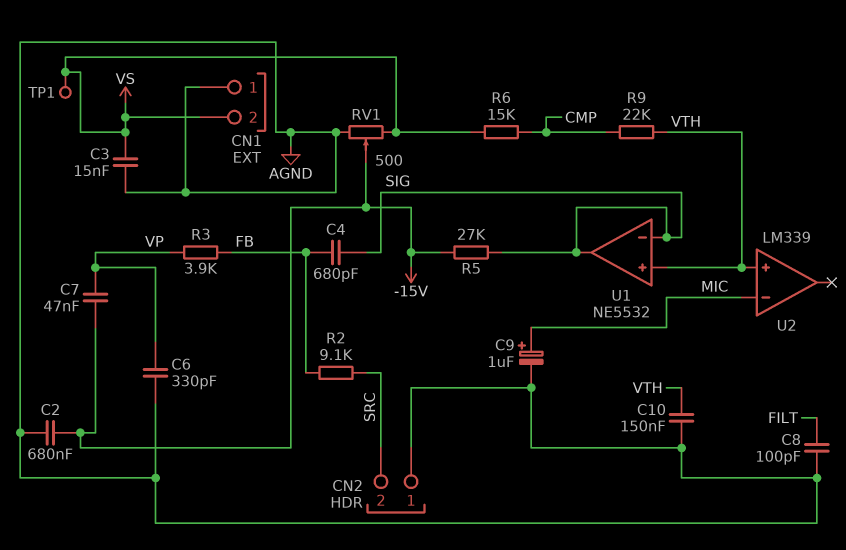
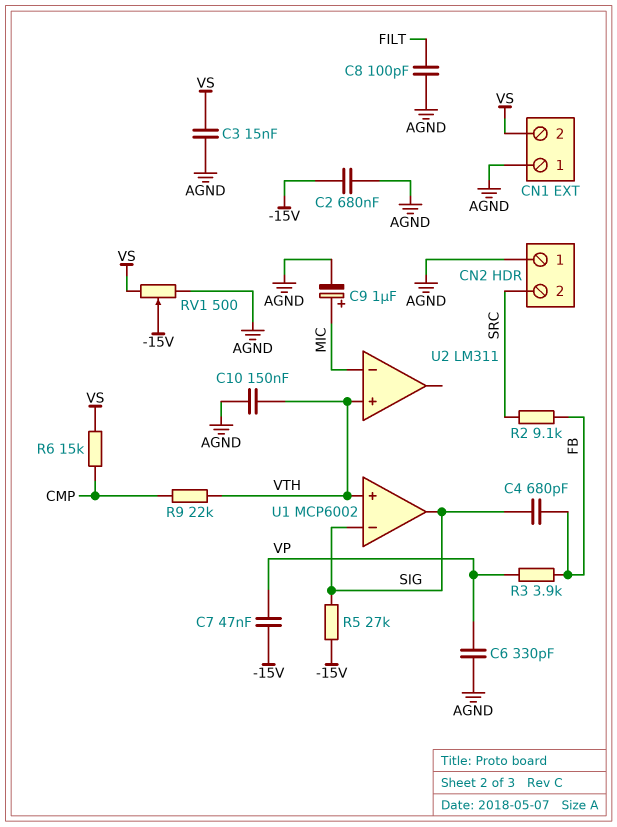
TP1: test point (VS) -> none
U1: NE5532 -> MCP6002
U2: LM339 -> LM311

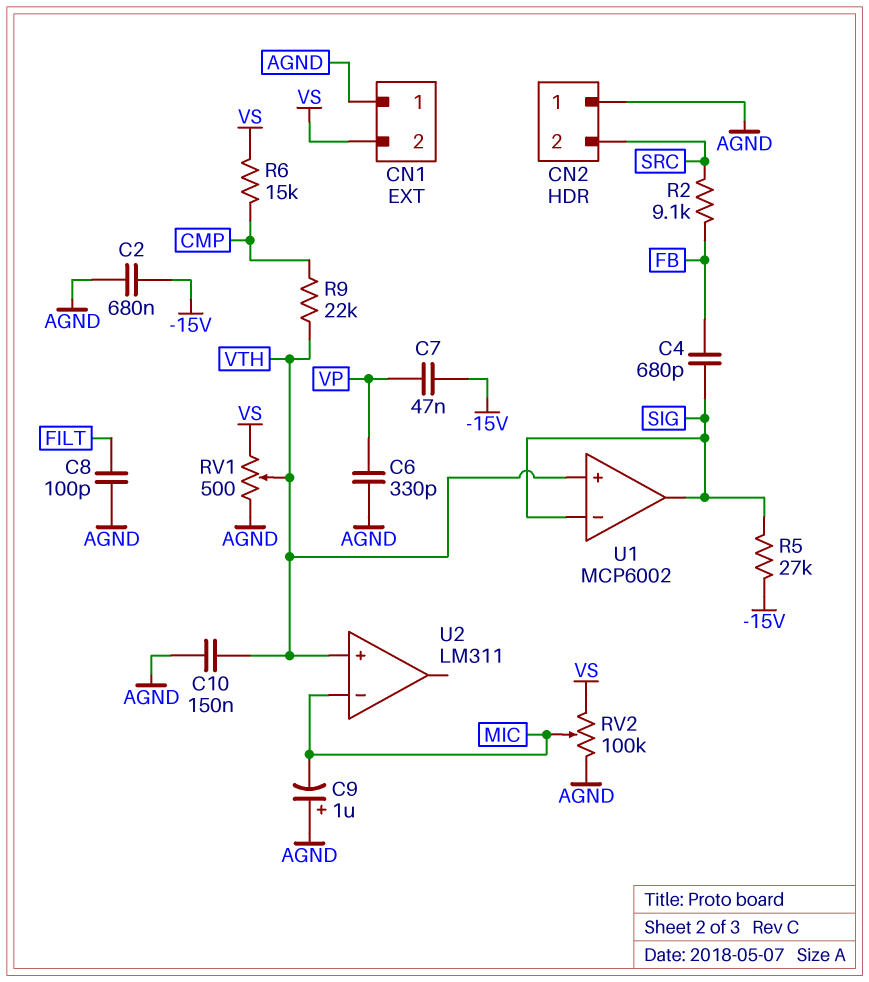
C3: 15nF (AGND, VS) -> none
C9: 1uF (plus MIC, minus AGND) -> 1uF (plus AGND, minus MIC)
R3: 3.9k (FB, VP) -> none
RV1: 500 (AGND, VS, wiper -15V) -> 500 (AGND, VS, wiper VTH)
RV2: none -> 100k (AGND, VS, wiper MIC)

